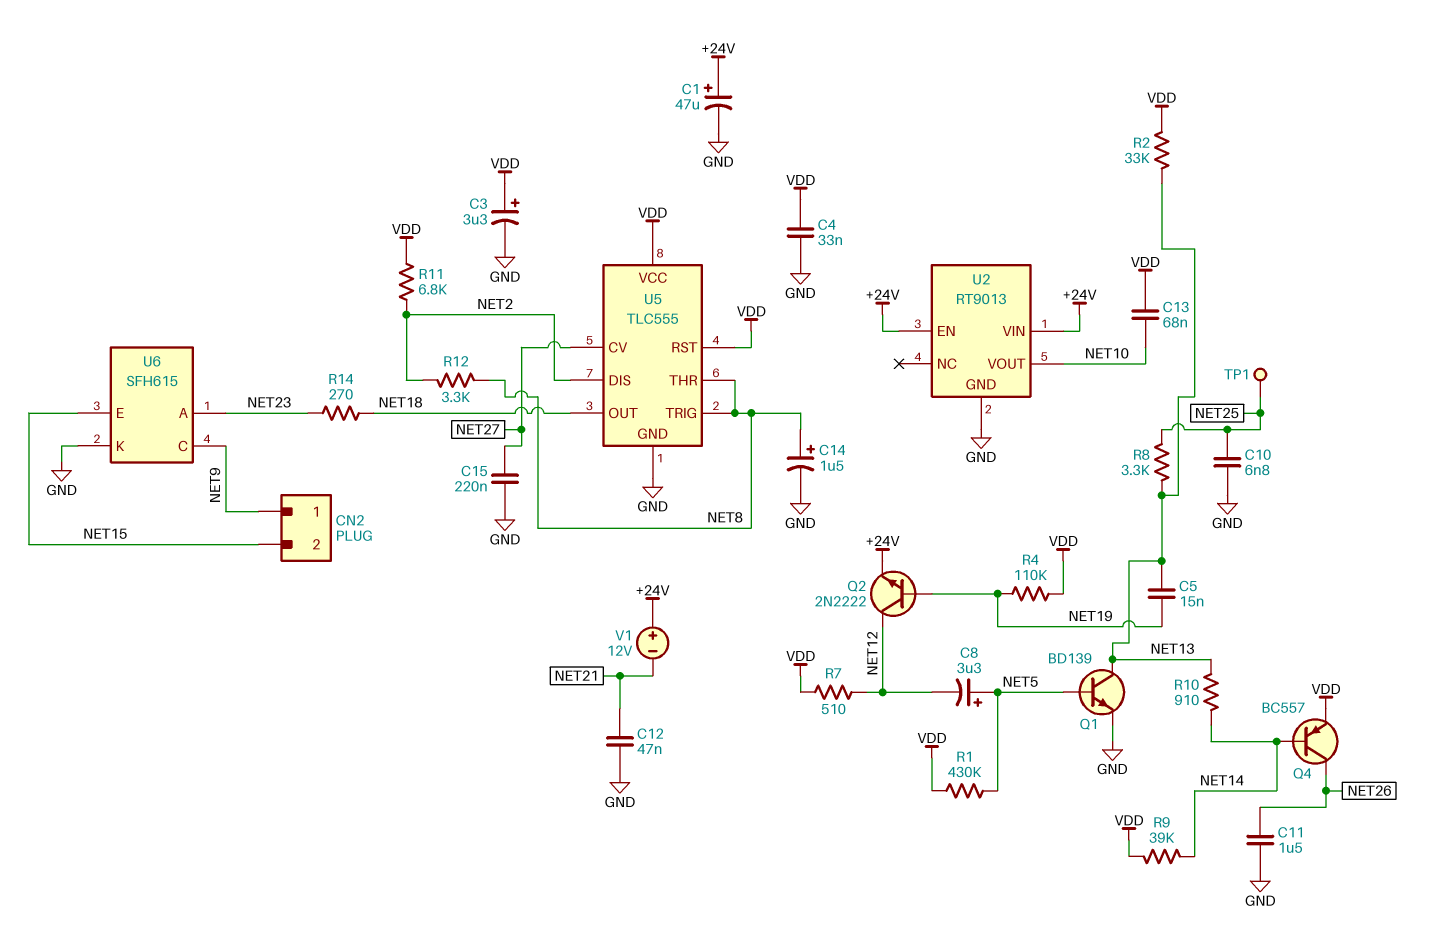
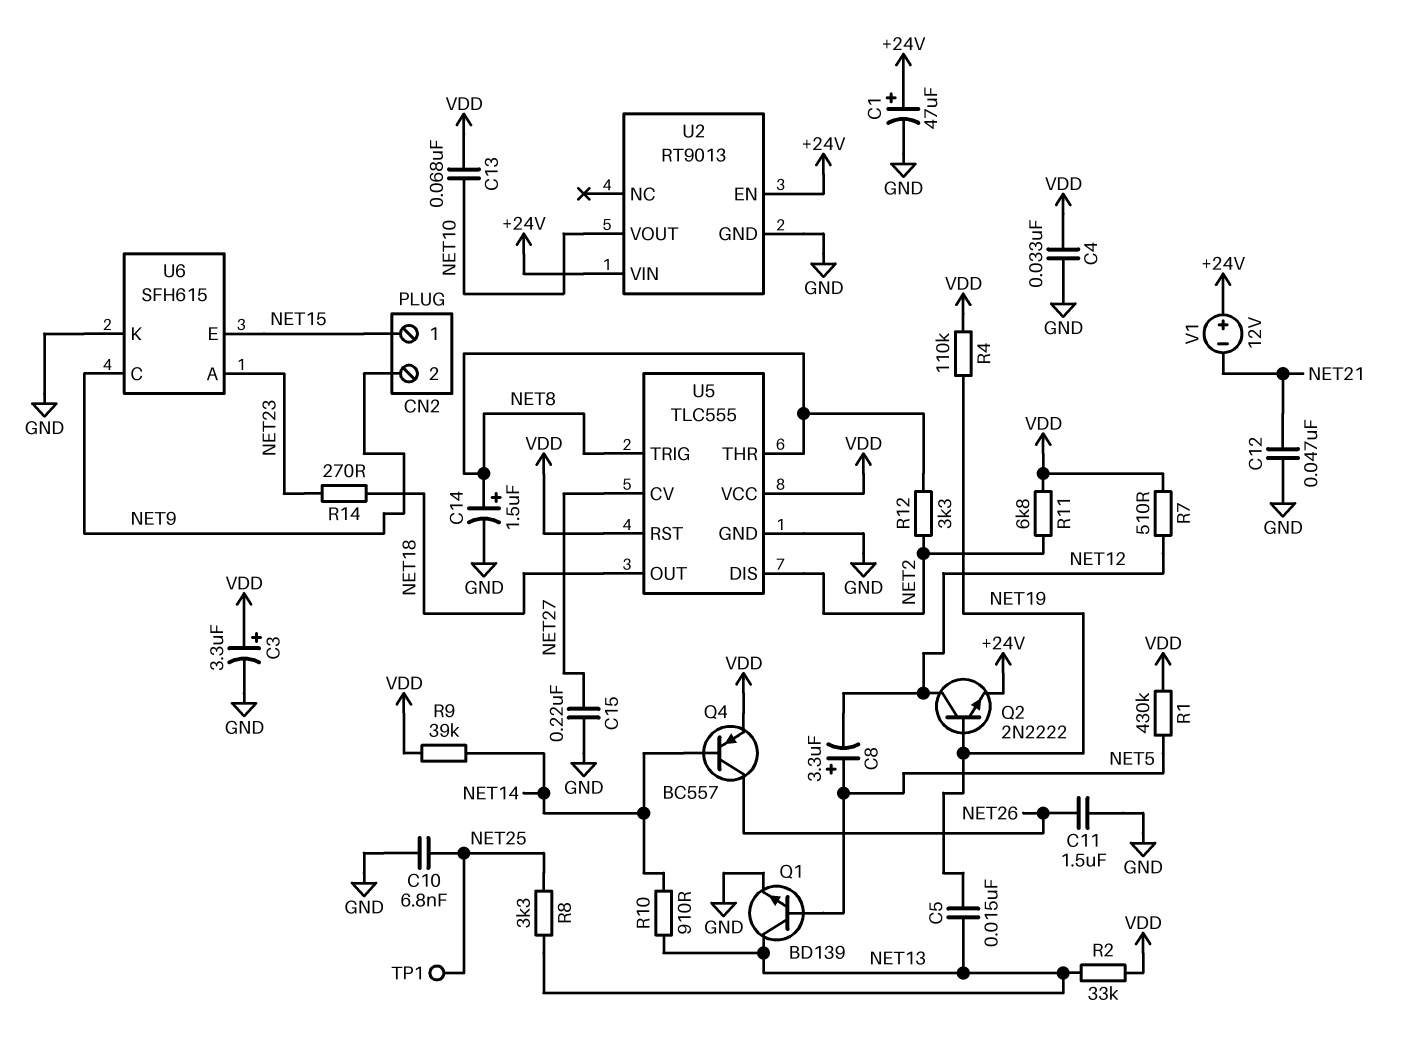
CN2 pin 1: NET9 -> NET15
CN2 pin 2: NET15 -> NET9

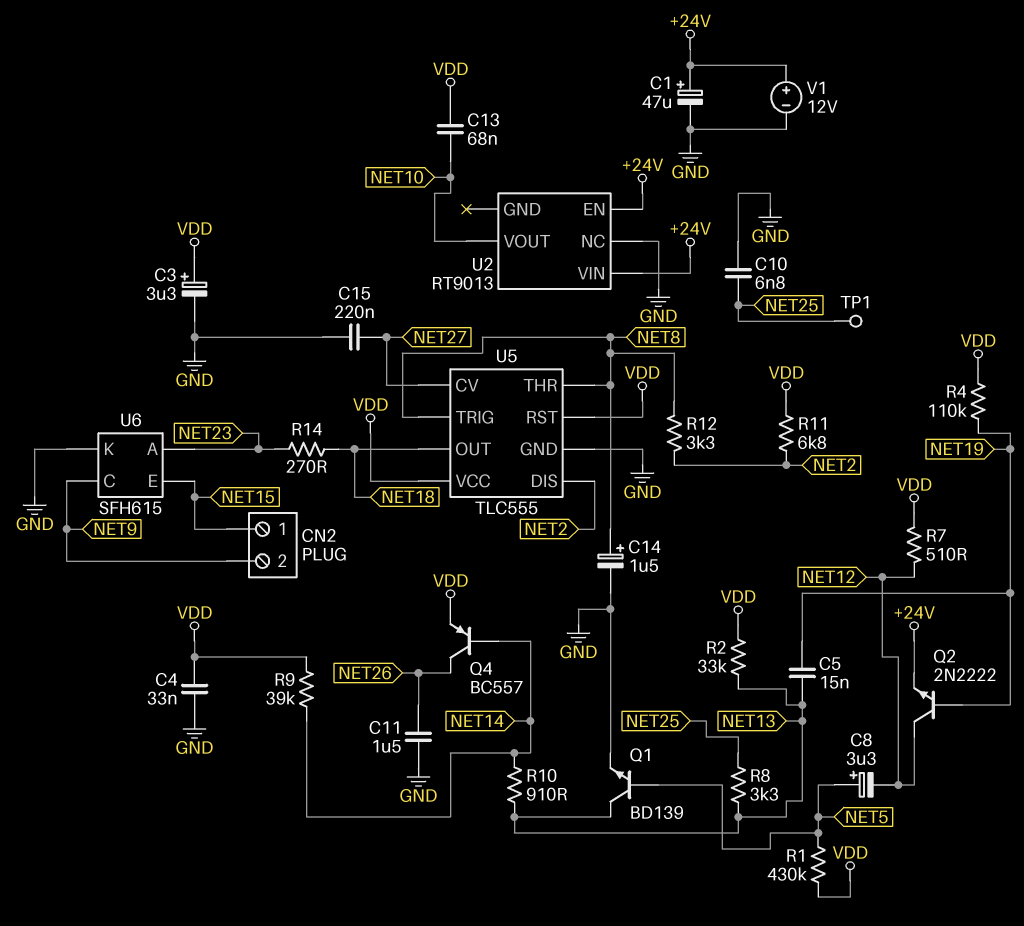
C12: 47nF (GND, NET21) -> none
U2 pin GND: GND -> none
U2 pin NC: none -> GND
V1: 12V (plus +24V, minus NET21) -> 12V (plus +24V, minus GND)

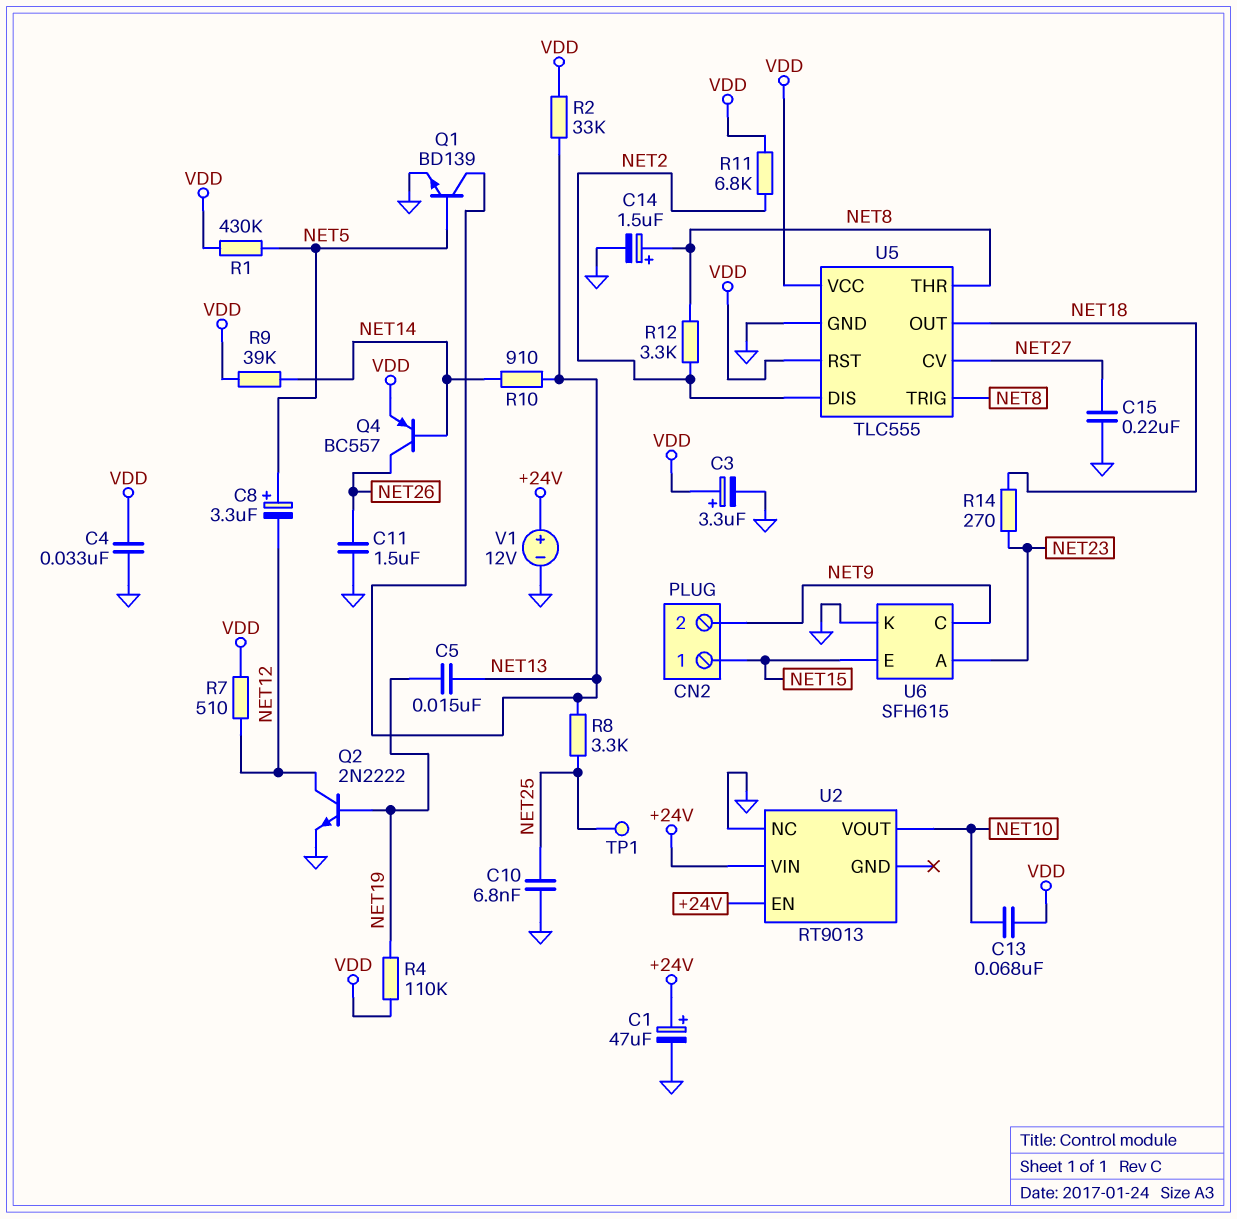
Q2: NPN 2N2222 (B NET19, C NET12, E +24V) -> NPN 2N2222 (B NET19, C NET12, E GND)

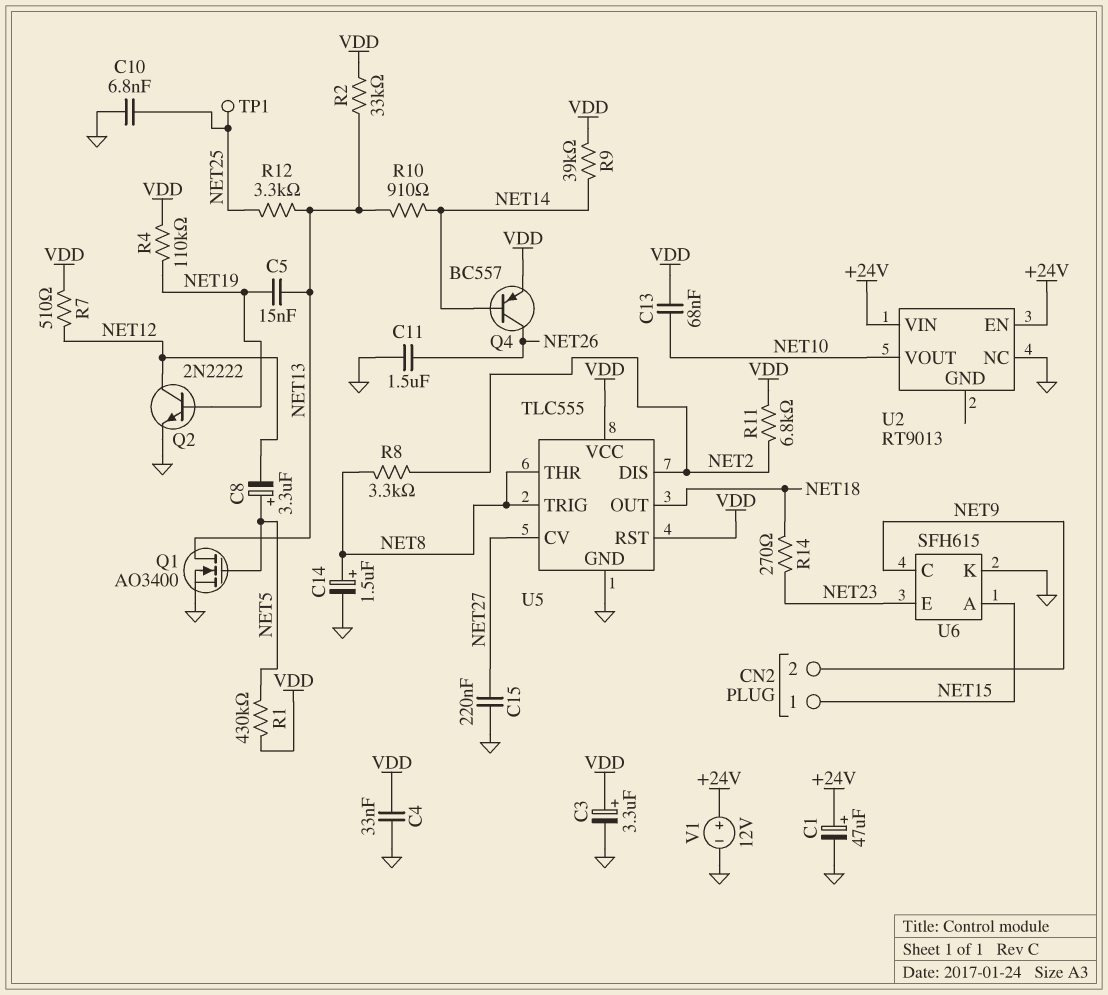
Q1: NPN BD139 (B NET5, C NET13, E GND) -> NMOS AO3400 (G NET5, D NET13, S GND)
R8: 3.3k (NET13, NET25) -> 3.3k (NET2, NET8)
R12: 3.3k (NET2, NET8) -> 3.3k (NET13, NET25)
U6 pin A: NET23 -> NET15
U6 pin E: NET15 -> NET23

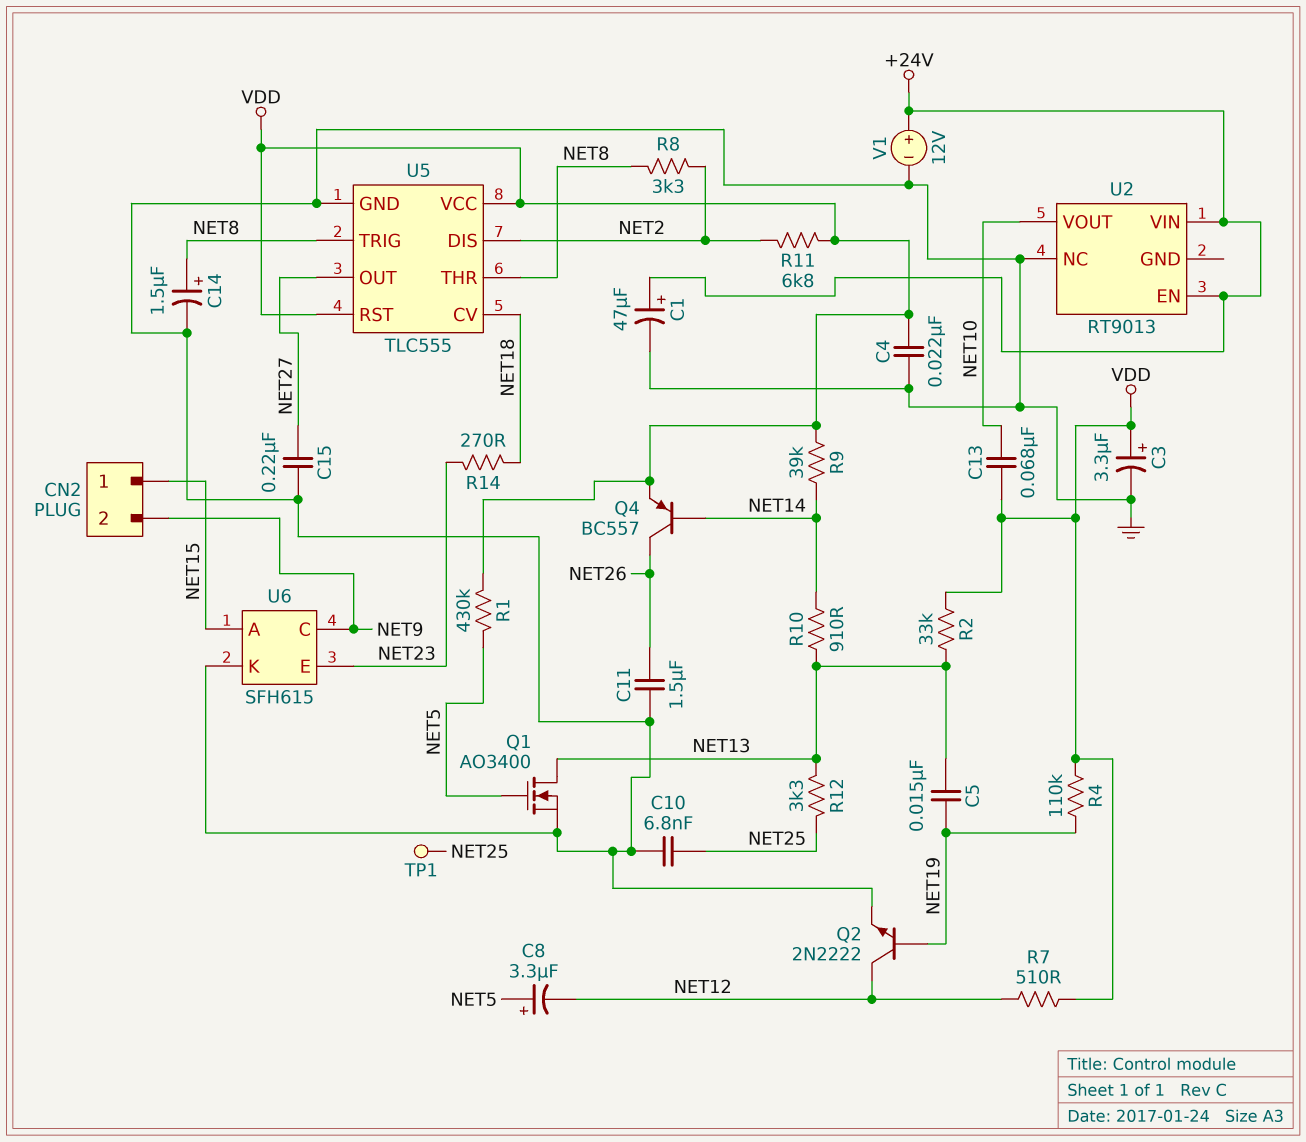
C4: 33nF (GND, VDD) -> 22nF (GND, VDD)
U5 pin CV: NET27 -> NET18
U5 pin OUT: NET18 -> NET27

